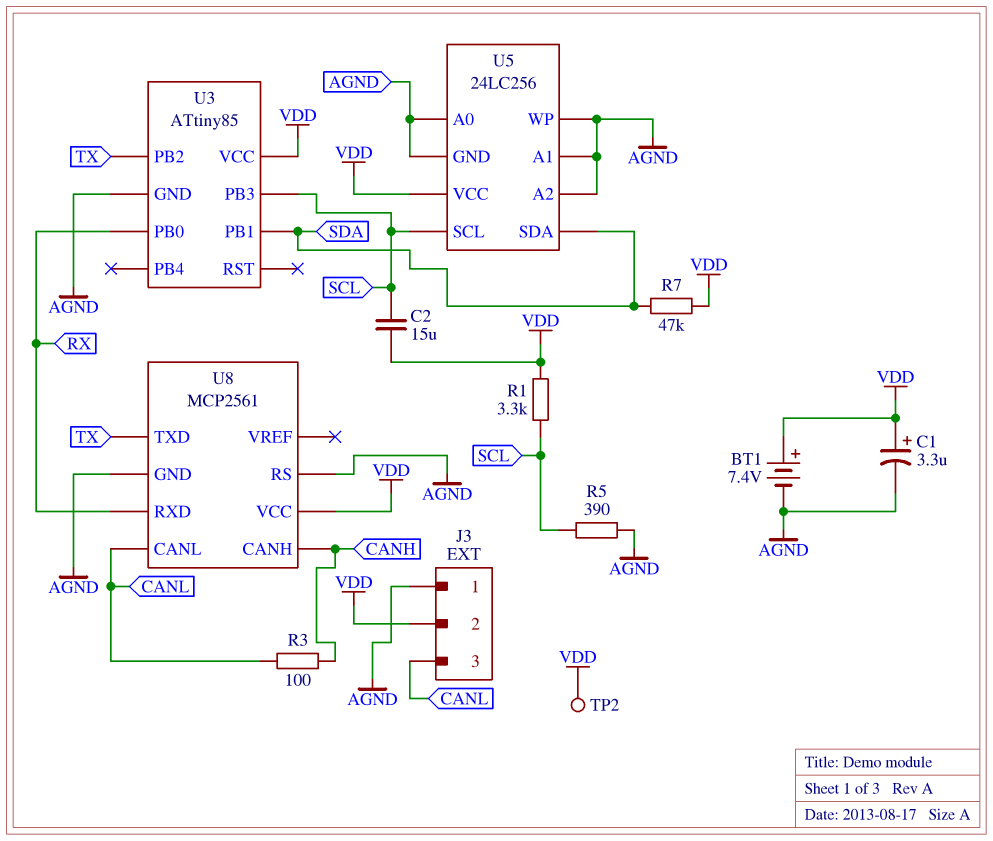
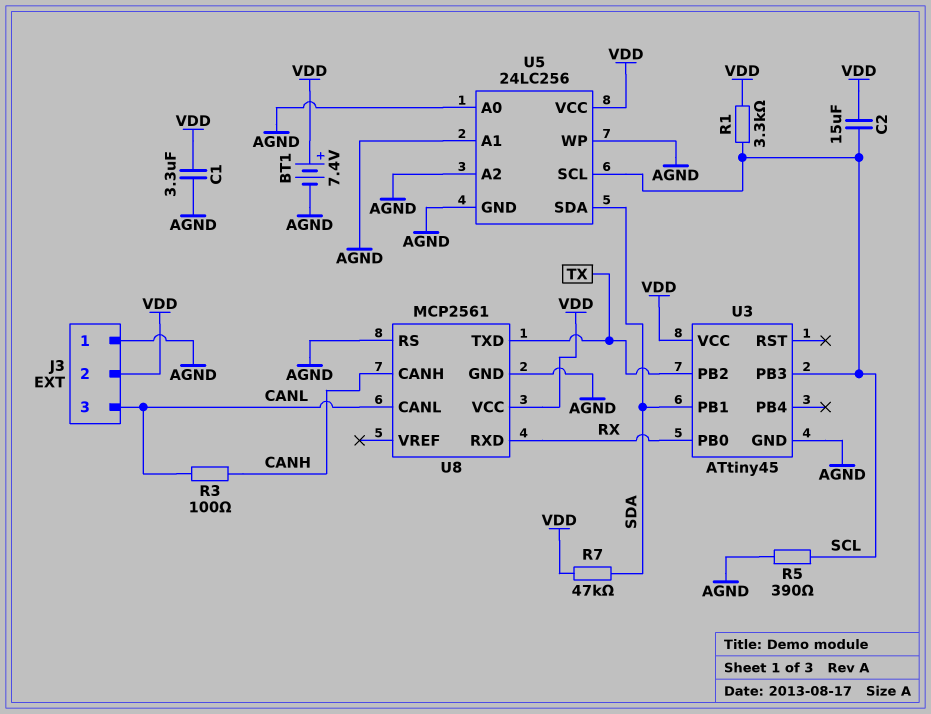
C1: 3.3uF (plus VDD, minus AGND) -> 3.3uF (AGND, VDD)
TP2: test point (VDD) -> none
U3: ATtiny85 -> ATtiny45

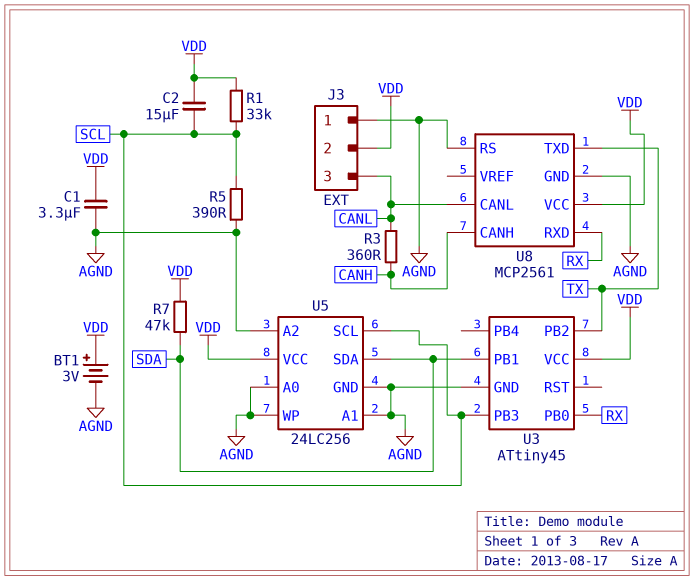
BT1: 7.4V (plus VDD, minus AGND) -> 3V (plus VDD, minus AGND)
R1: 3.3k (SCL, VDD) -> 33k (SCL, VDD)
R3: 100 (CANH, CANL) -> 360 (CANH, CANL)

